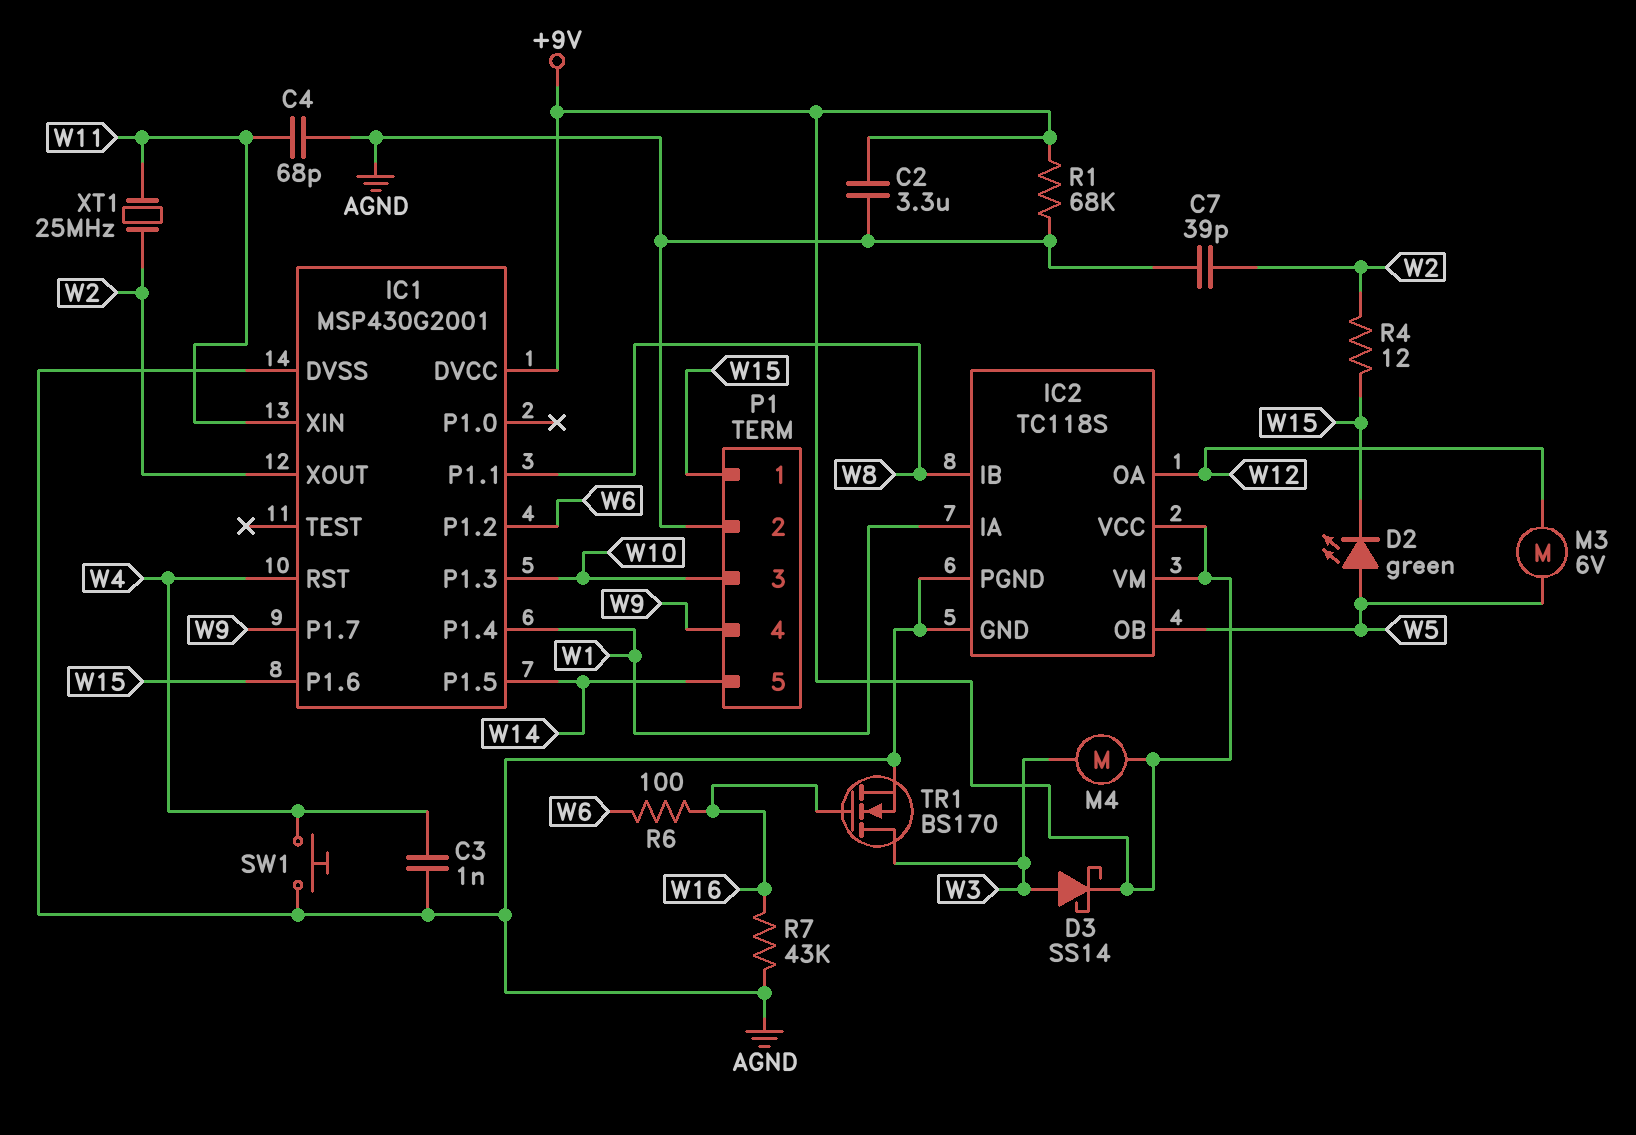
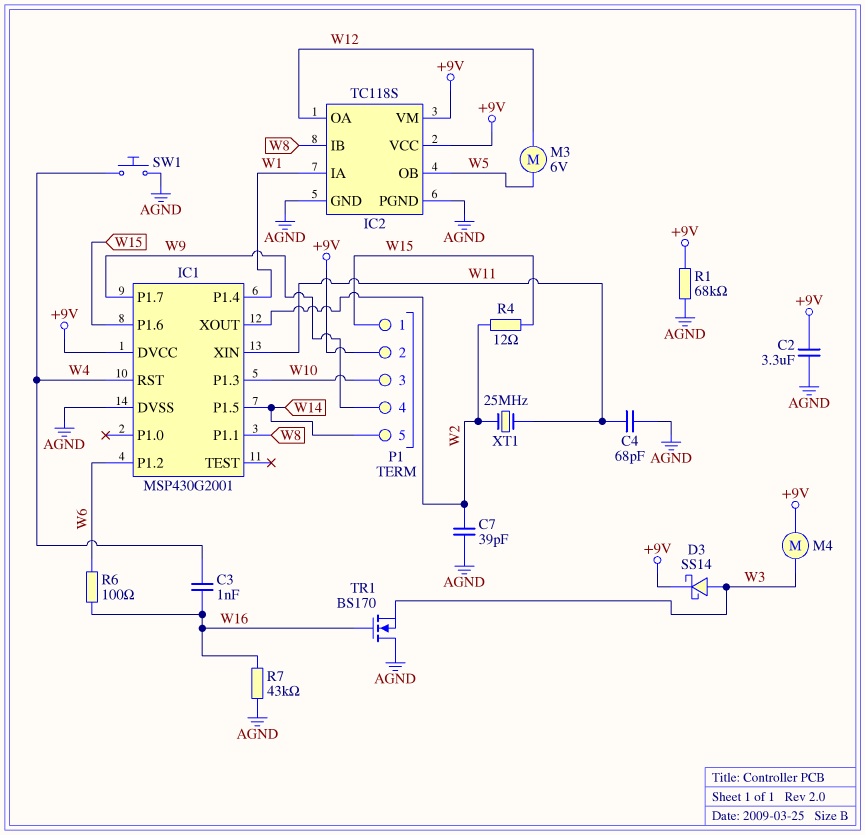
C3: 1nF (AGND, W4) -> 1nF (W4, W16)
D2: LED green (A W5, K W15) -> none
P1 pin 2: AGND -> +9V
TR1: NMOS BS170 (G W16, D W3, S AGND) -> NMOS BS170 (G W16, D AGND, S W3)

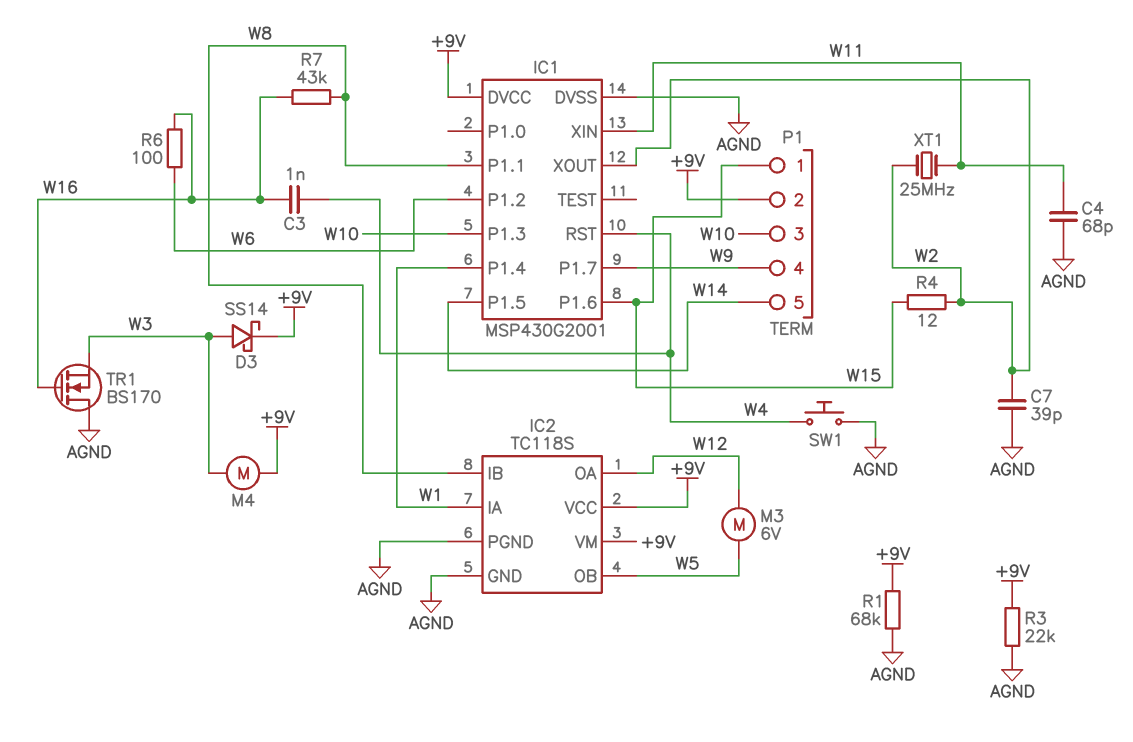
C2: 3.3uF (+9V, AGND) -> none
R3: none -> 22k (+9V, AGND)
R7: 43k (AGND, W16) -> 43k (W8, W16)

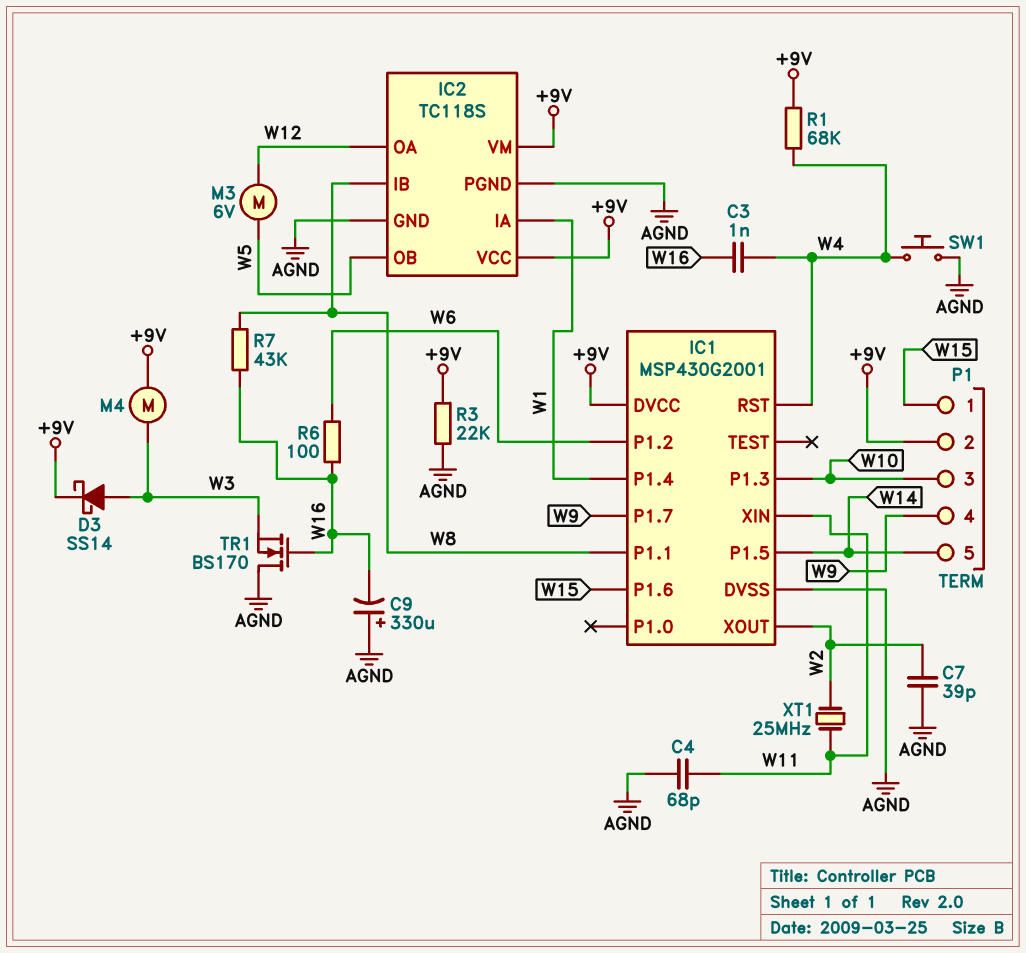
C9: none -> 330uF (plus AGND, minus W16)
R1: 68k (+9V, AGND) -> 68k (+9V, W4)
R4: 12 (W2, W15) -> none

